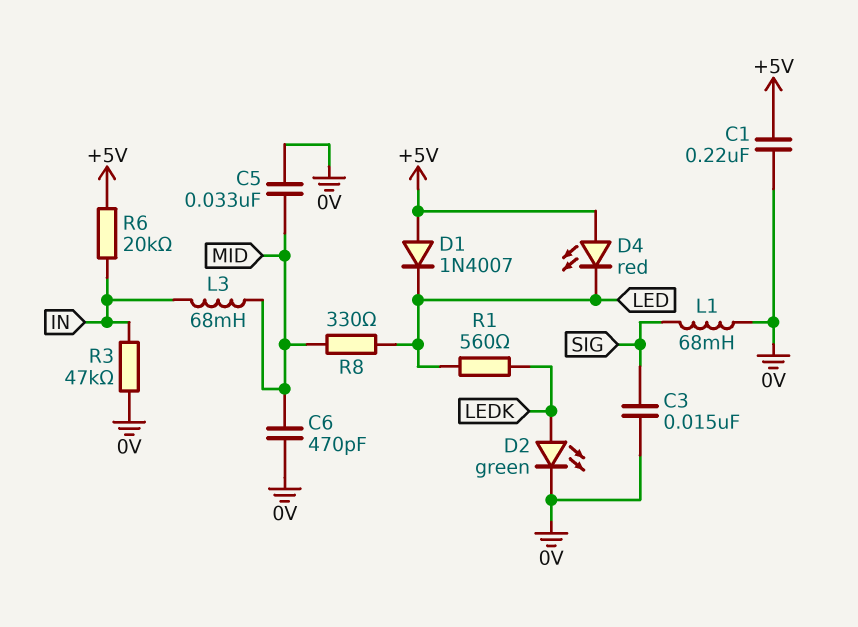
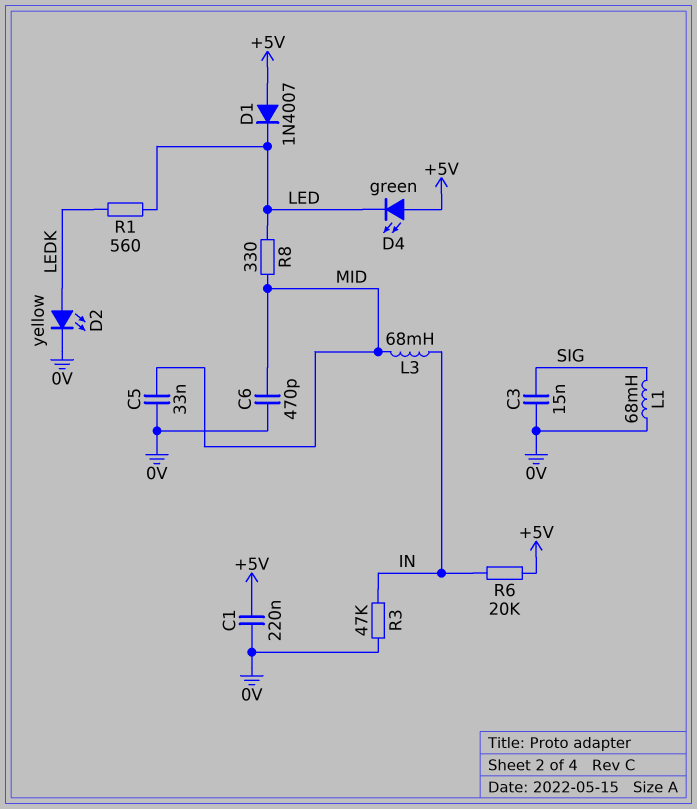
D2: LED green (A LEDK, K 0V) -> LED yellow (A LEDK, K 0V)
D4: LED red (A +5V, K LED) -> LED green (A +5V, K LED)

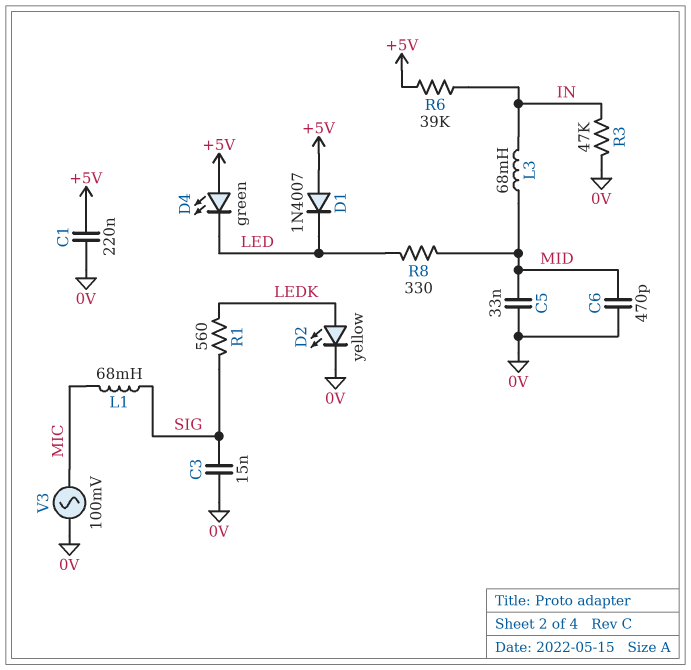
L1: 68mH (0V, SIG) -> 68mH (MIC, SIG)
R1: 560 (LED, LEDK) -> 560 (LEDK, SIG)
R6: 20k (+5V, IN) -> 39k (+5V, IN)
V3: none -> AC 100mV (0V, MIC)

